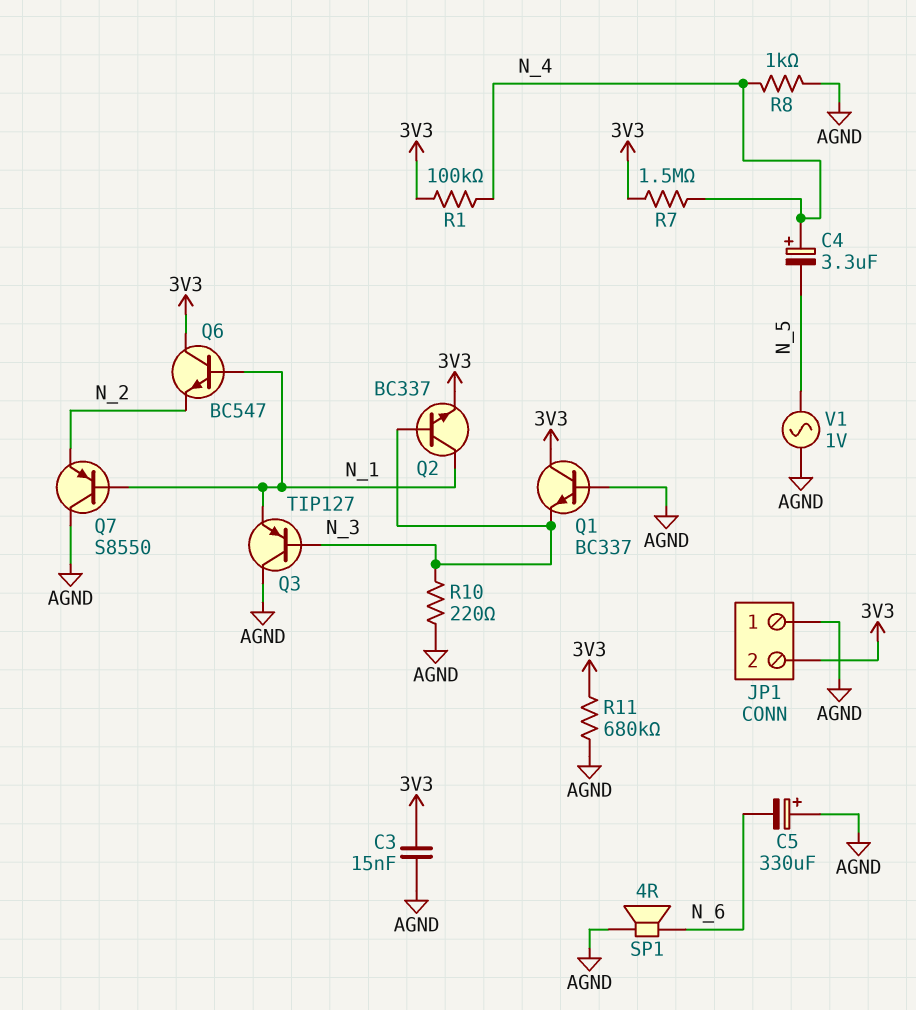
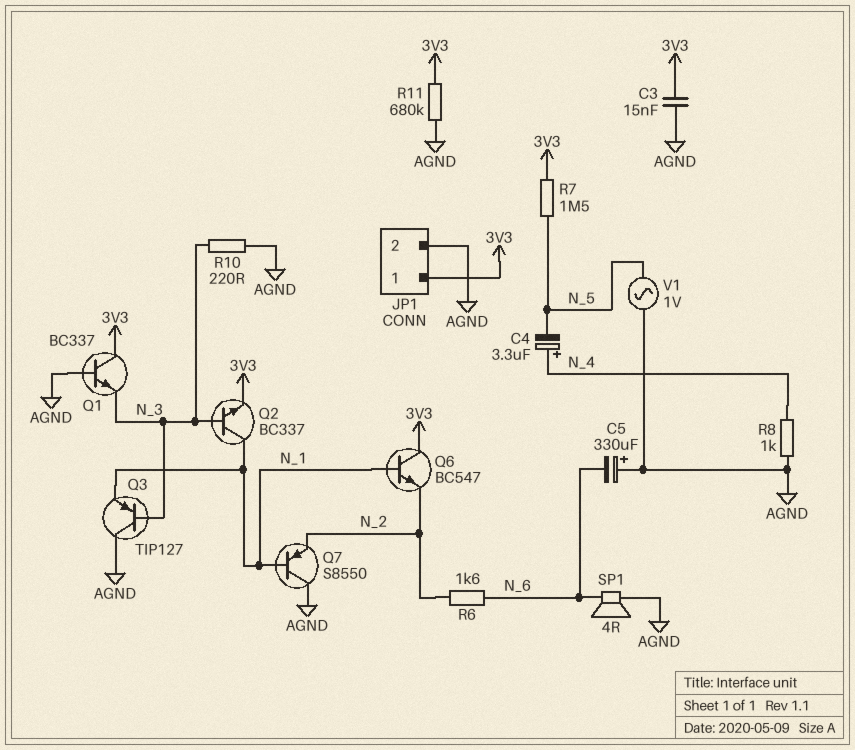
JP1 pin 1: AGND -> 3V3
JP1 pin 2: 3V3 -> AGND
R1: 100k (3V3, N_4) -> none
R6: none -> 1.6k (N_2, N_6)
R7: 1.5M (3V3, N_4) -> 1.5M (3V3, N_5)

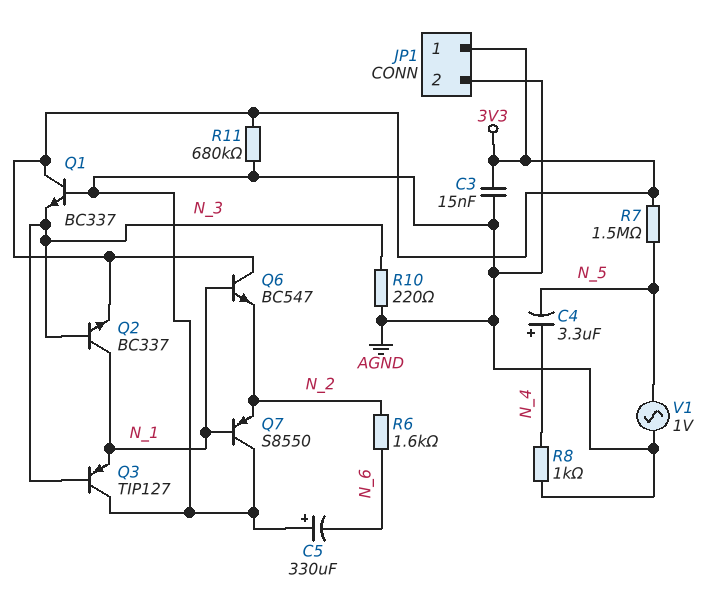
SP1: speaker 4R (AGND, N_6) -> none

